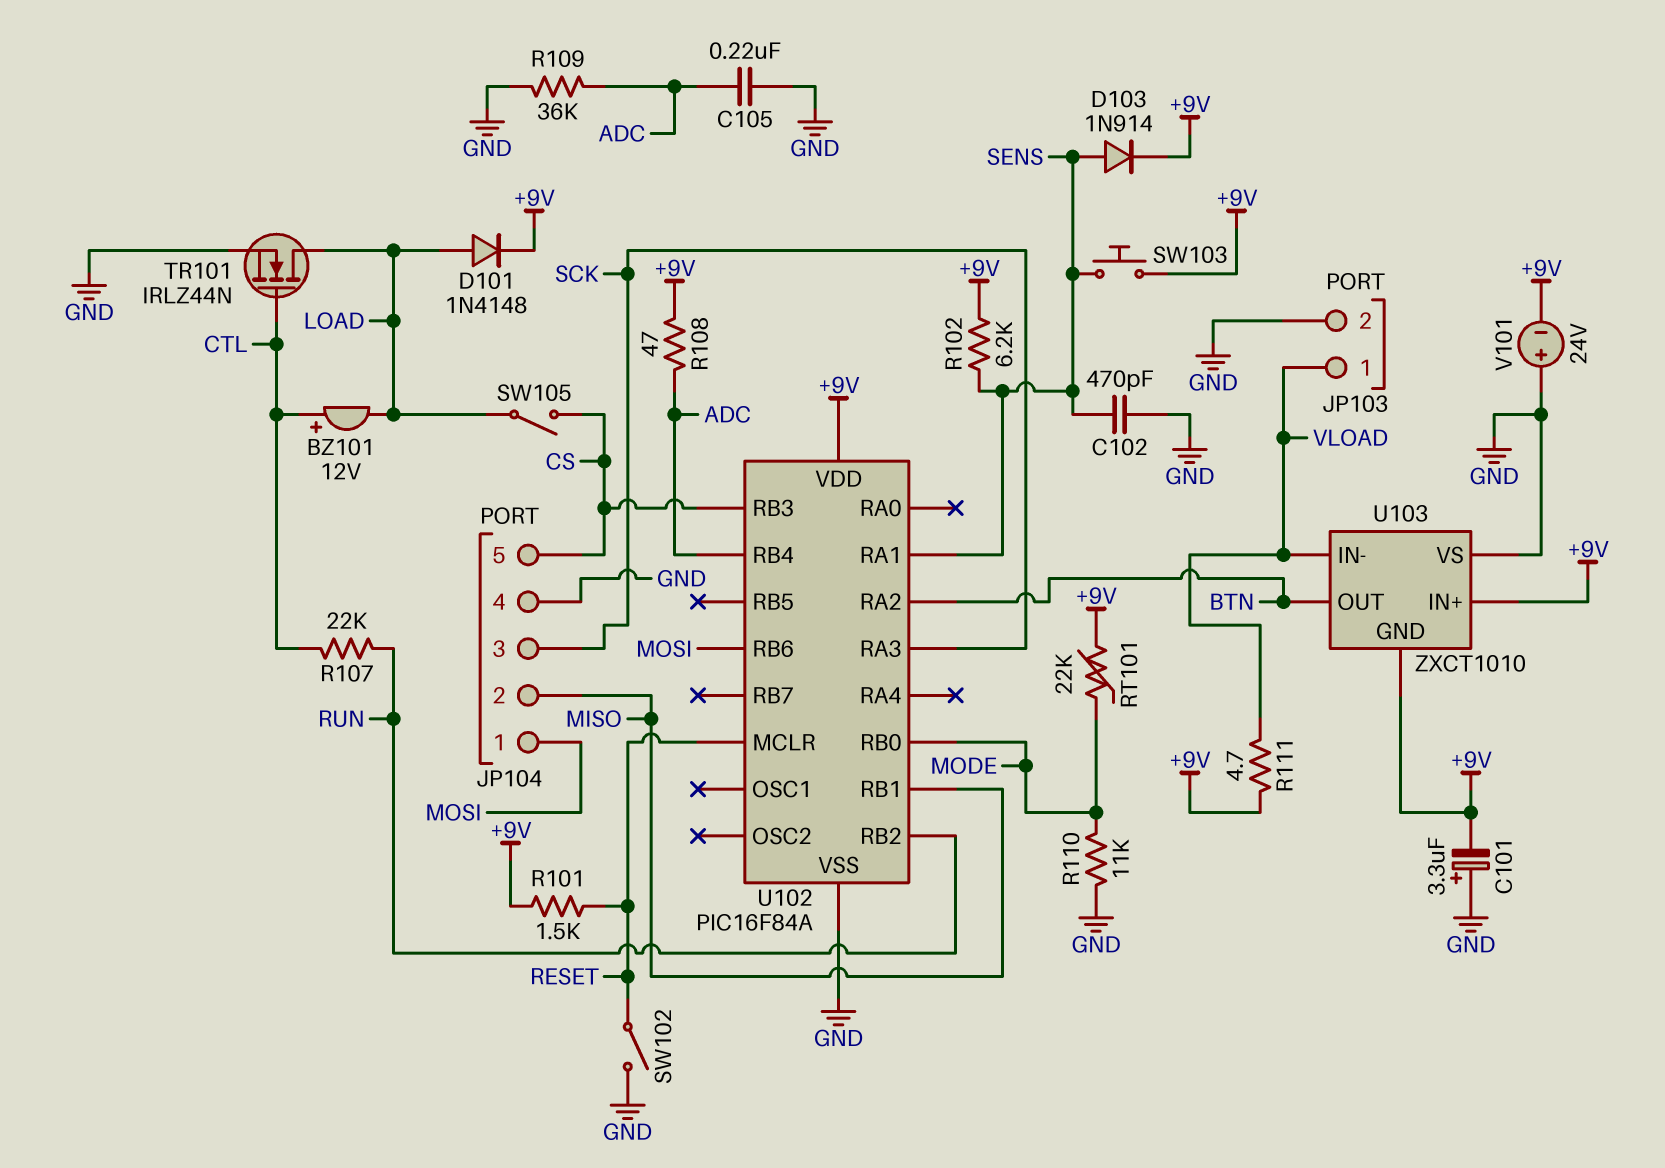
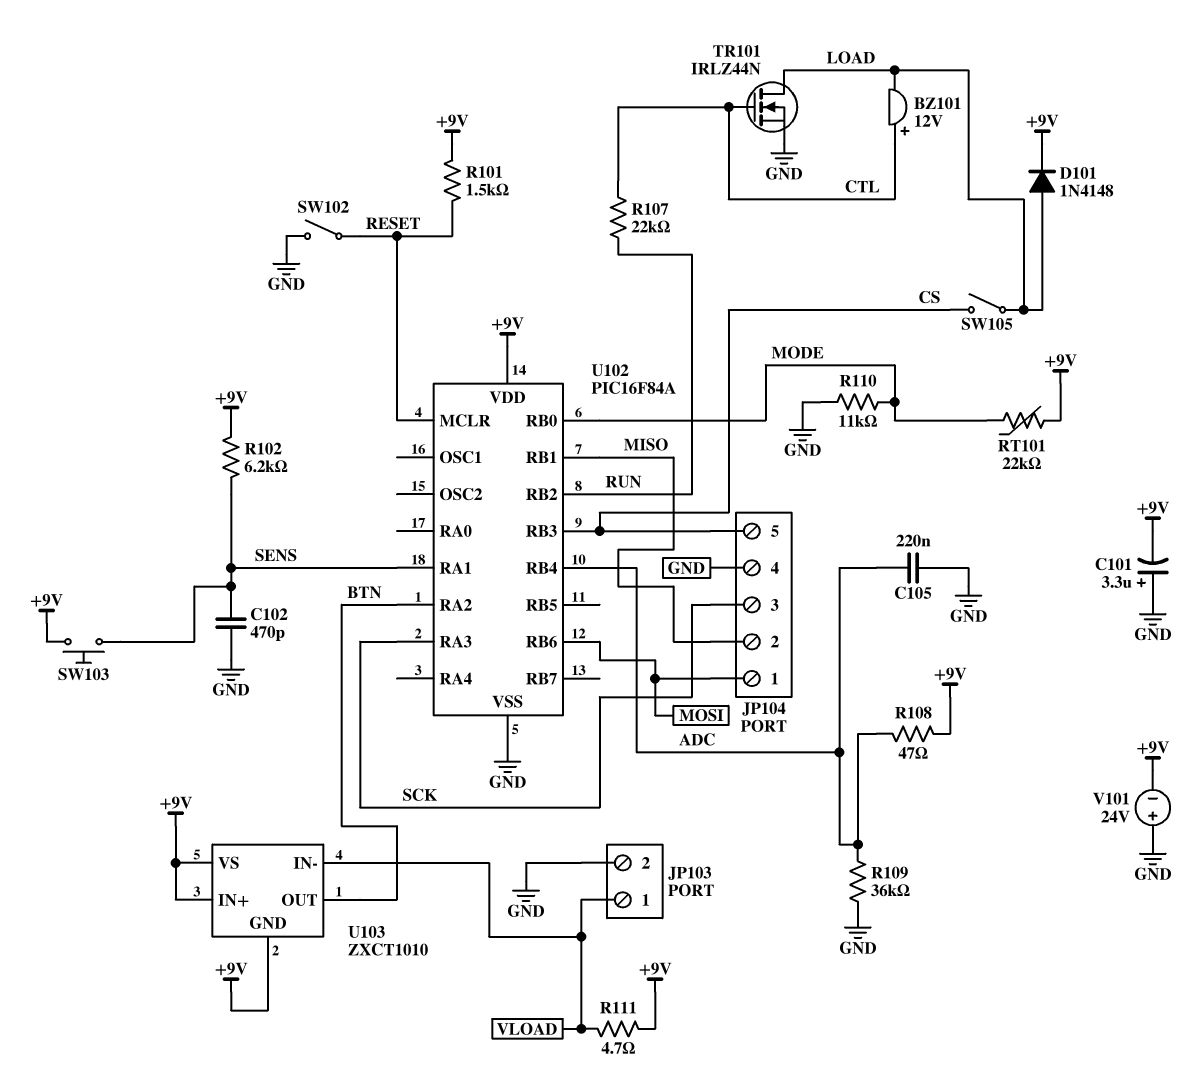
D103: diode 1N914 (A SENS, K +9V) -> none
U103 pin VS: GND -> +9V

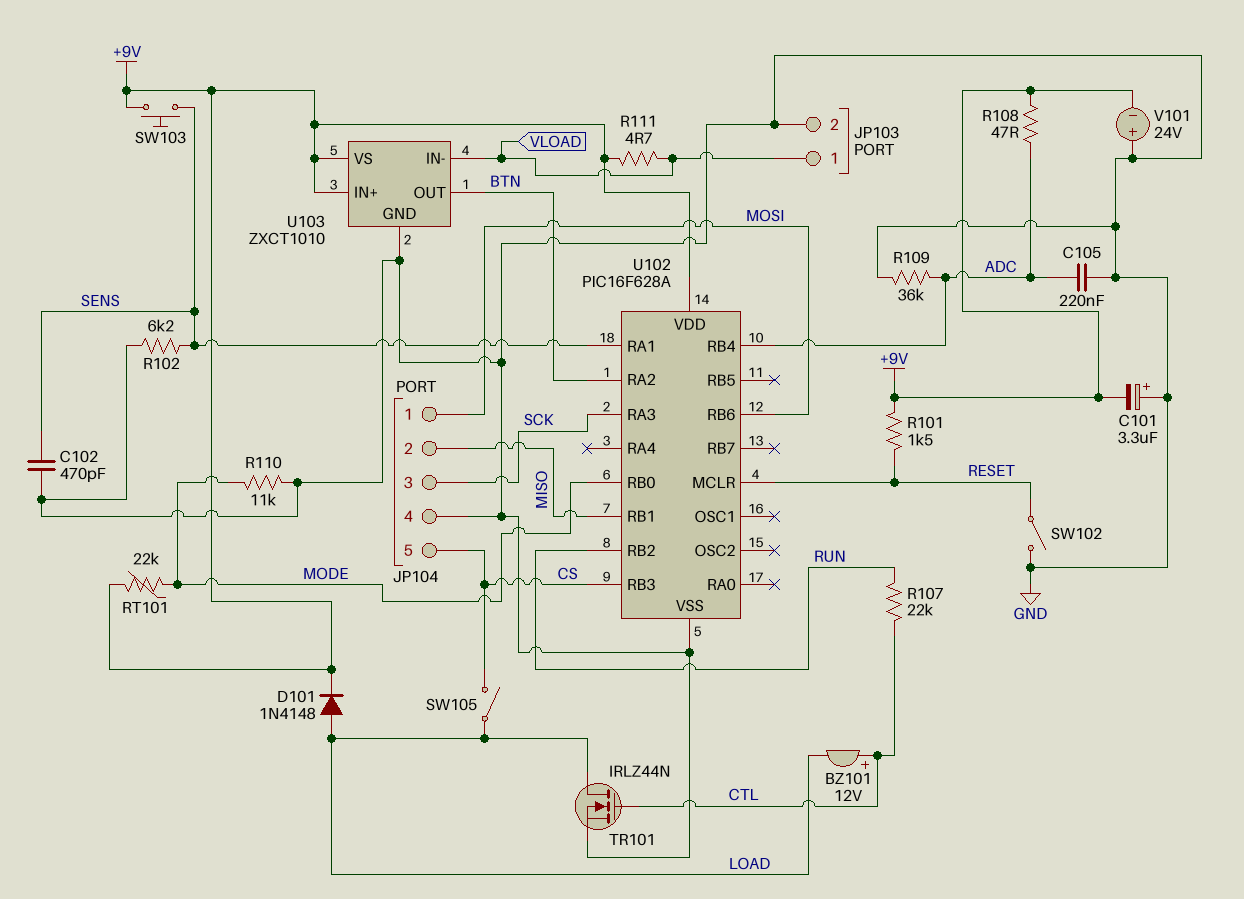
R102: 6.2k (+9V, SENS) -> 6.2k (GND, SENS)
U102: PIC16F84A -> PIC16F628A
U103 pin GND: +9V -> GND

